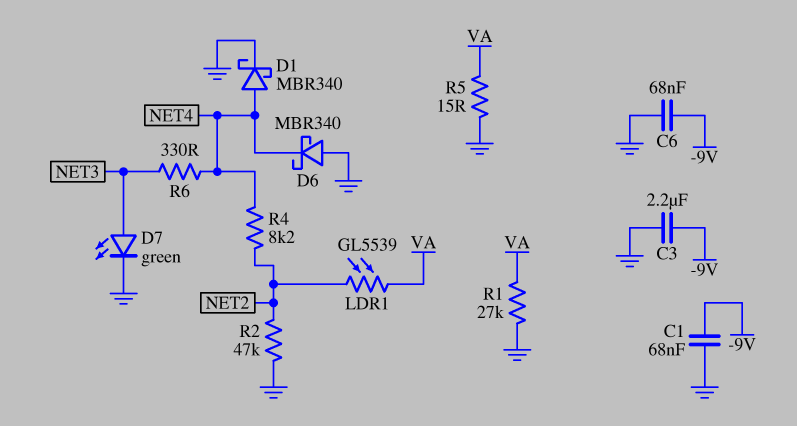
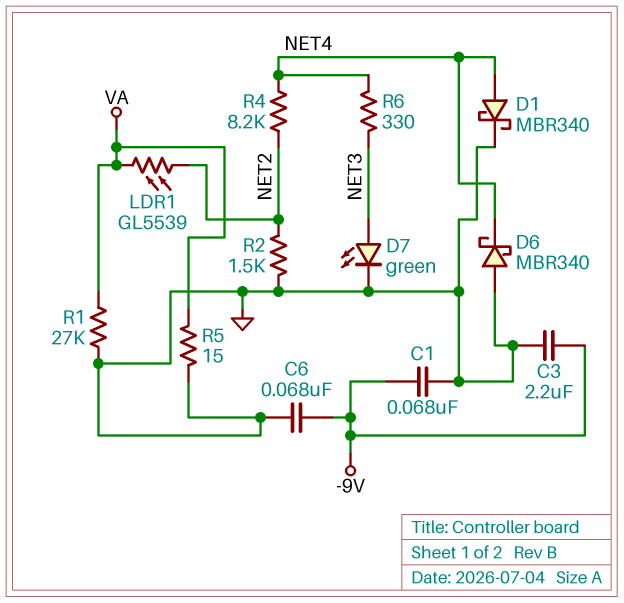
R2: 47k (GND, NET2) -> 1.5k (GND, NET2)

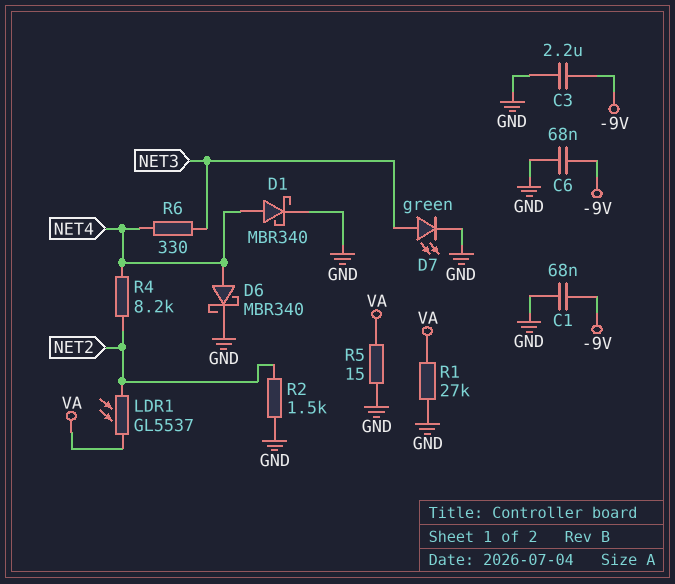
D6: schottky MBR340 (A GND, K NET4) -> schottky MBR340 (A NET4, K GND)
LDR1: GL5539 (NET2, VA) -> GL5537 (NET2, VA)

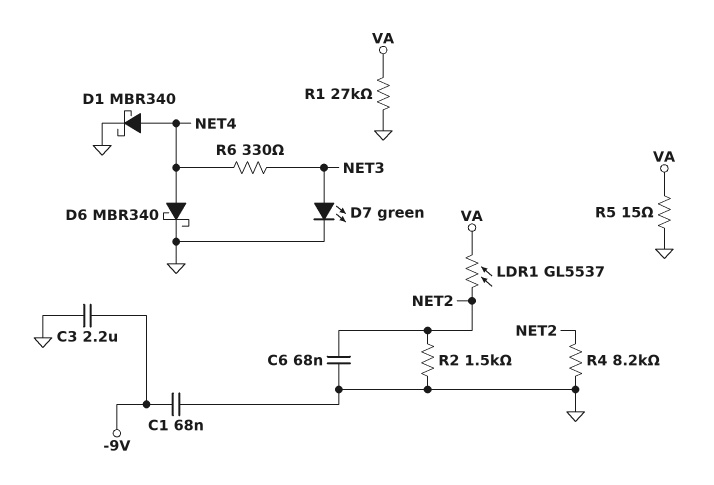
C6: 68nF (-9V, GND) -> 68nF (GND, NET2)
R4: 8.2k (NET2, NET4) -> 8.2k (GND, NET2)

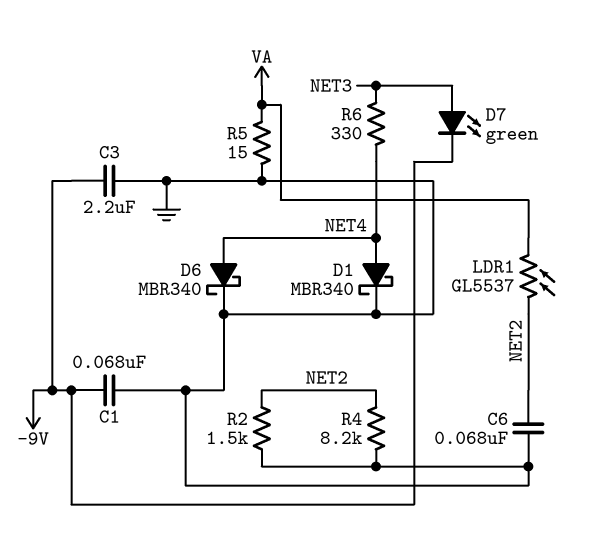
D7: LED green (A NET3, K GND) -> LED green (A NET3, K -9V)
R1: 27k (GND, VA) -> none

